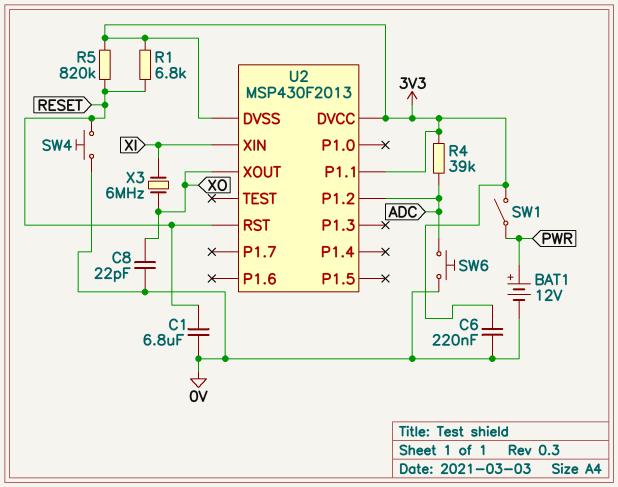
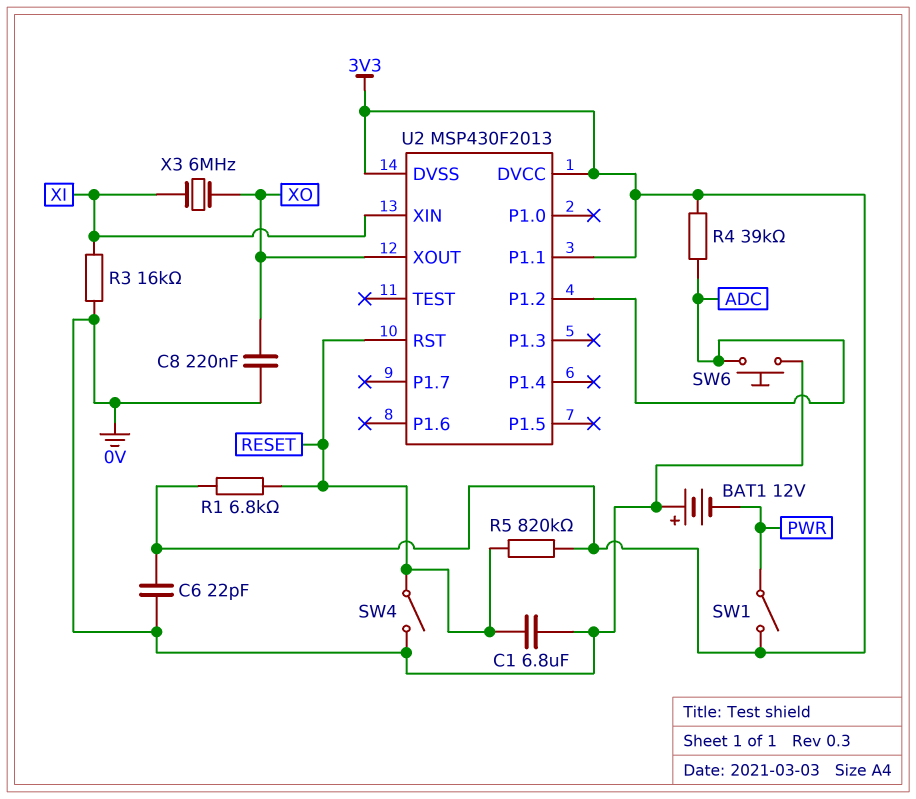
BAT1: 12V (plus PWR, minus 0V) -> 12V (plus 0V, minus PWR)
C6: 220nF (0V, 3V3) -> 22pF (0V, 3V3)
C8: 22pF (0V, XO) -> 220nF (0V, XO)
R3: none -> 16k (0V, XI)
SW4: button (0V, RESET) -> switch (0V, RESET)

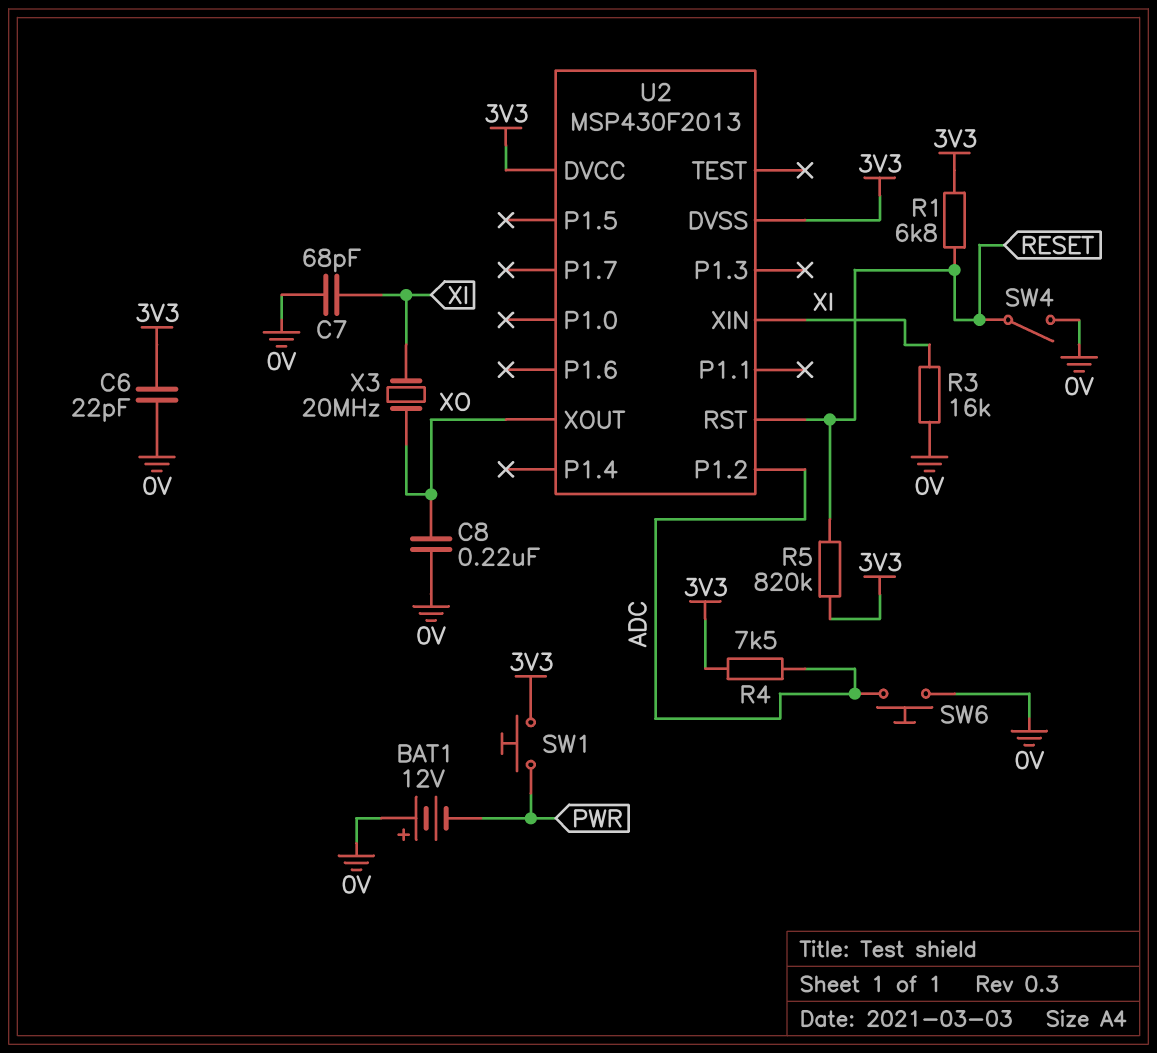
C1: 6.8uF (0V, RESET) -> none
C7: none -> 68pF (0V, XI)
R4: 39k (3V3, ADC) -> 7.5k (3V3, ADC)
SW1: switch (3V3, PWR) -> button (3V3, PWR)
U2 pin P1.1: 3V3 -> none
X3: 6MHz (XI, XO) -> 20MHz (XI, XO)

